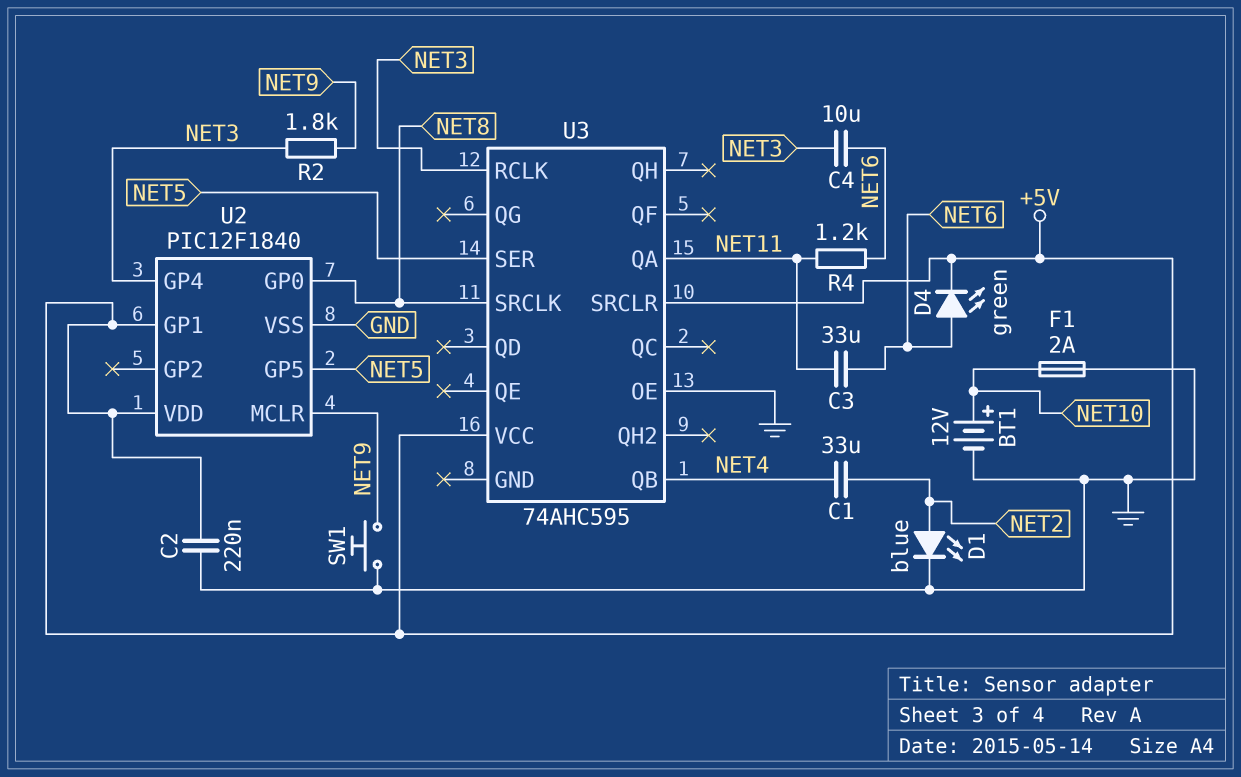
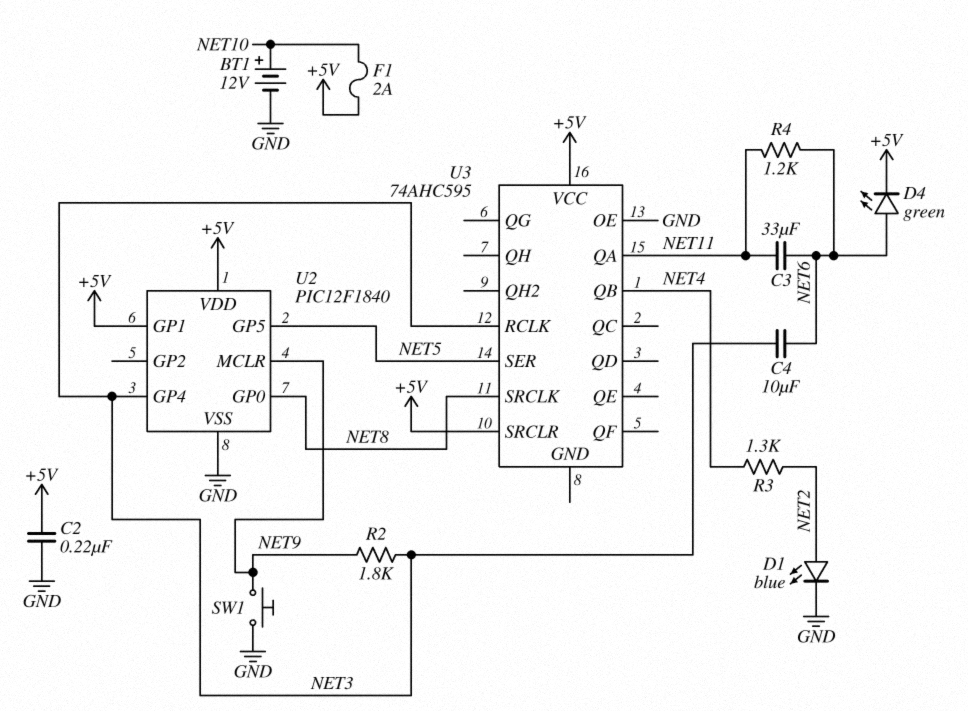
C1: 33uF (NET2, NET4) -> none
F1: 2A (GND, NET10) -> 2A (+5V, NET10)
R3: none -> 1.3k (NET2, NET4)

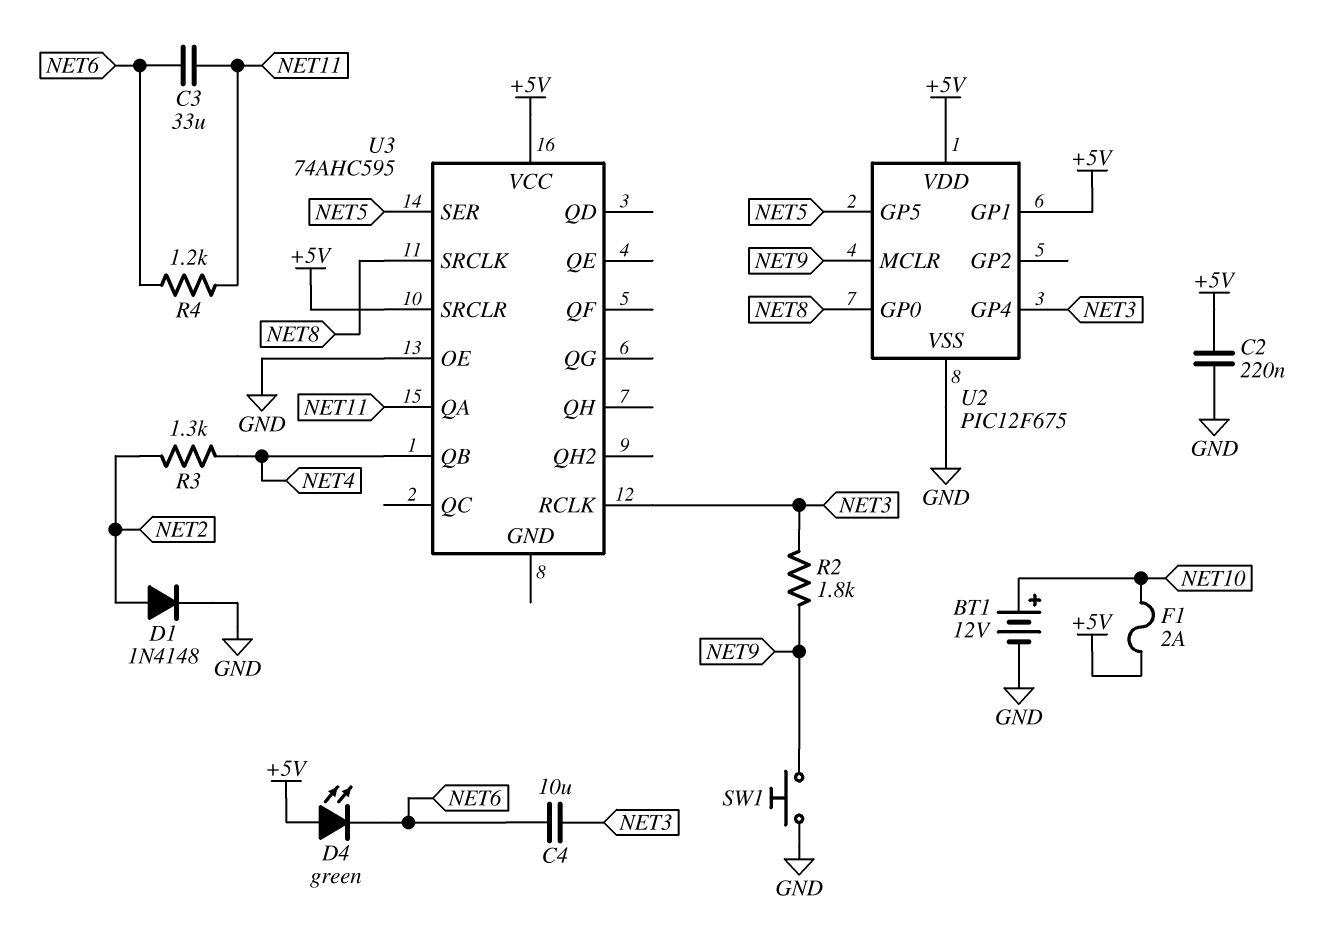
D1: LED blue (A NET2, K GND) -> diode 1N4148 (A NET2, K GND)
D4: LED green (A NET6, K +5V) -> LED green (A +5V, K NET6)
U2: PIC12F1840 -> PIC12F675

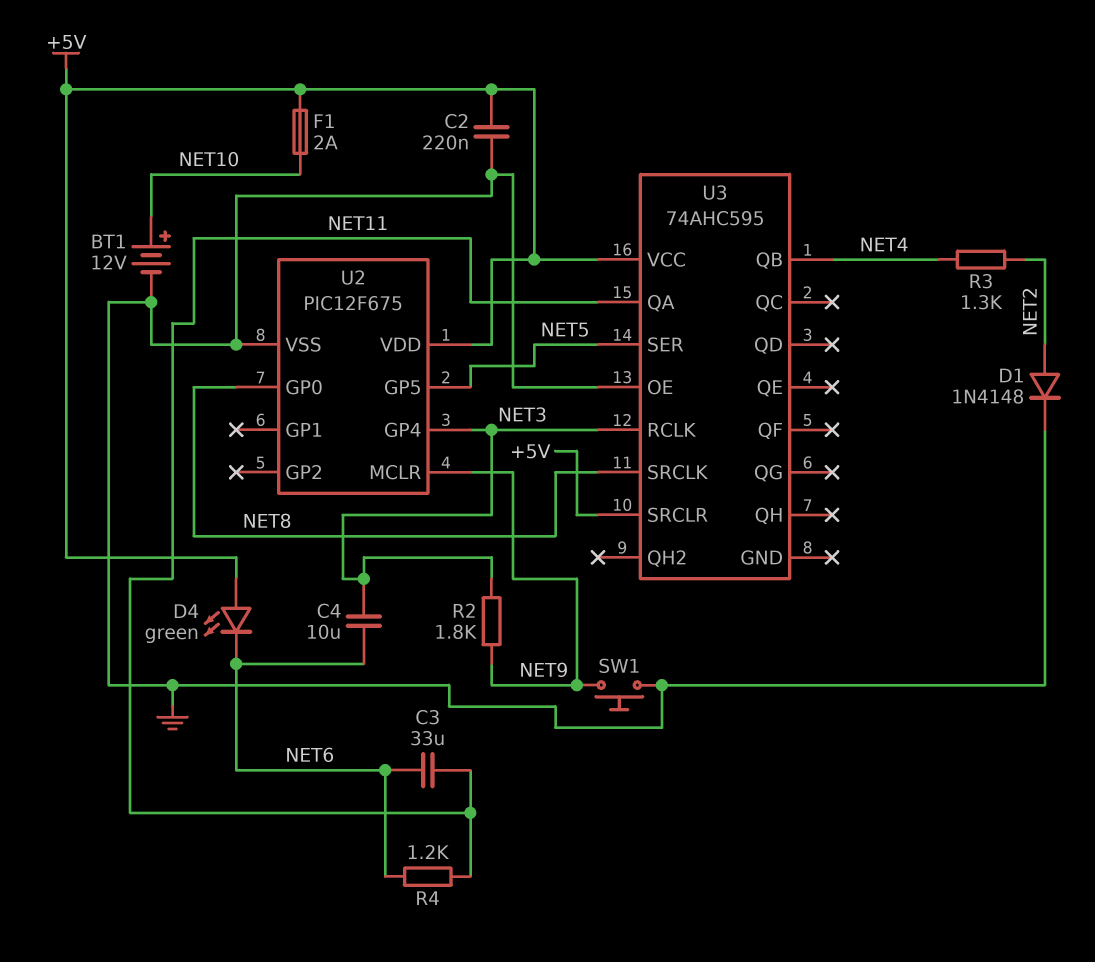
U2 pin GP1: +5V -> none

